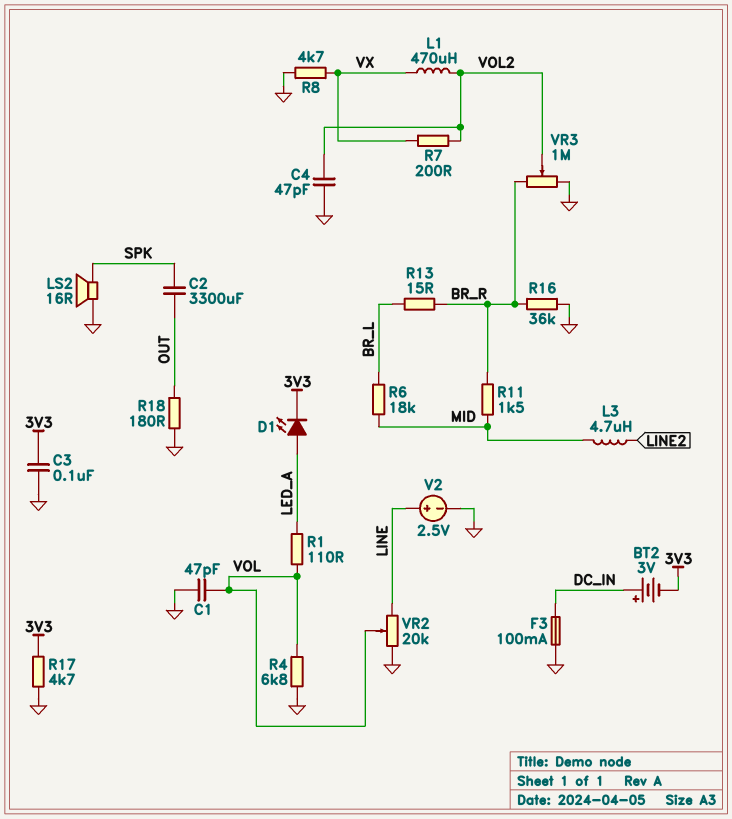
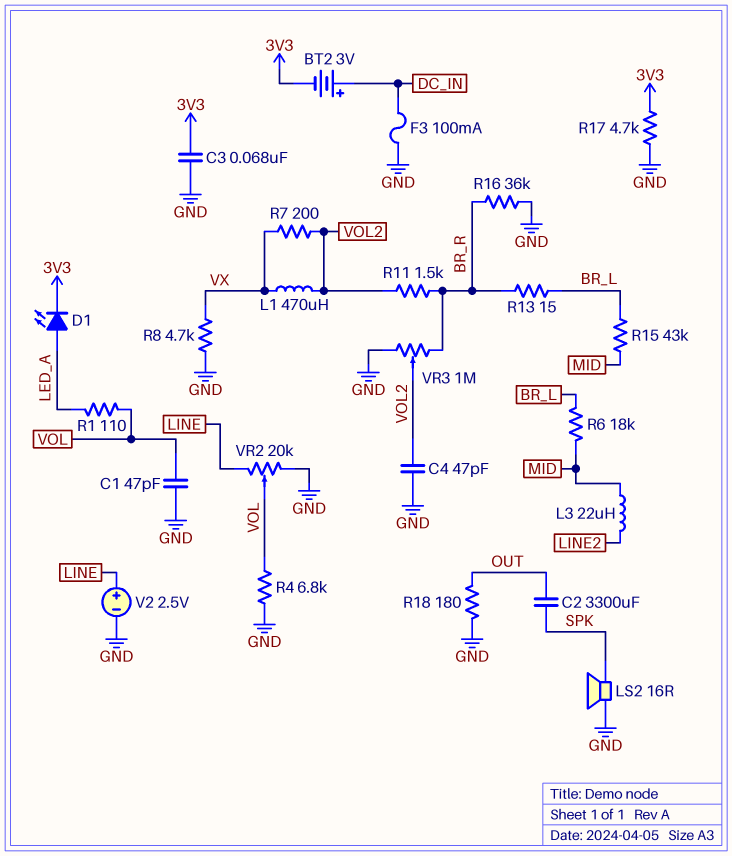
C3: 100nF (3V3, GND) -> 68nF (3V3, GND)
L3: 4.7uH (LINE2, MID) -> 22uH (LINE2, MID)
R11: 1.5k (BR_R, MID) -> 1.5k (BR_R, VOL2)
R15: none -> 43k (BR_L, MID)

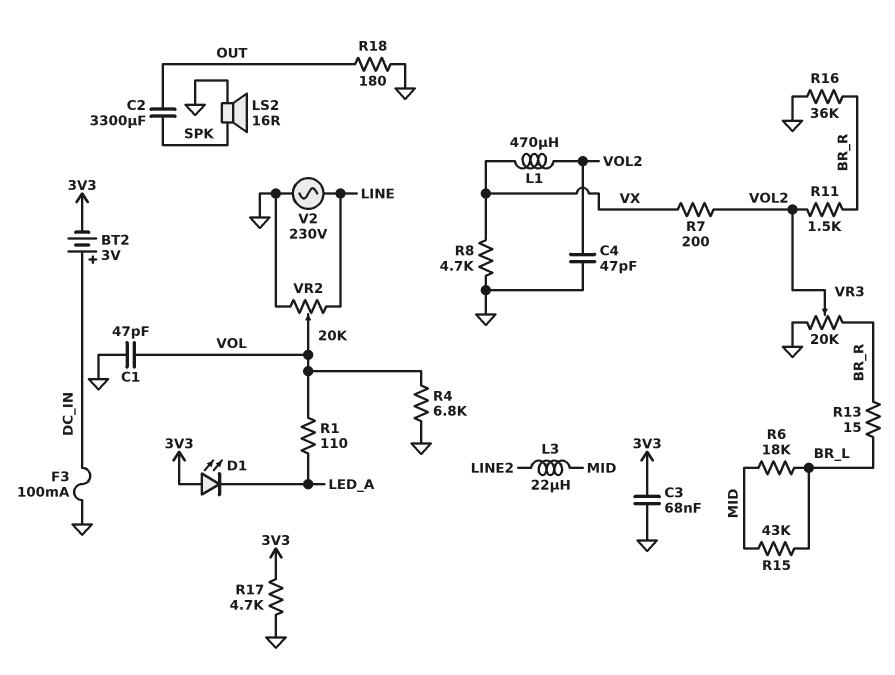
D1: LED (A LED_A, K 3V3) -> LED (A 3V3, K LED_A)
V2: 2.5V (plus LINE, minus GND) -> AC 230V (GND, LINE)
VR3: 1M (BR_R, GND, wiper VOL2) -> 20k (BR_R, GND, wiper VOL2)

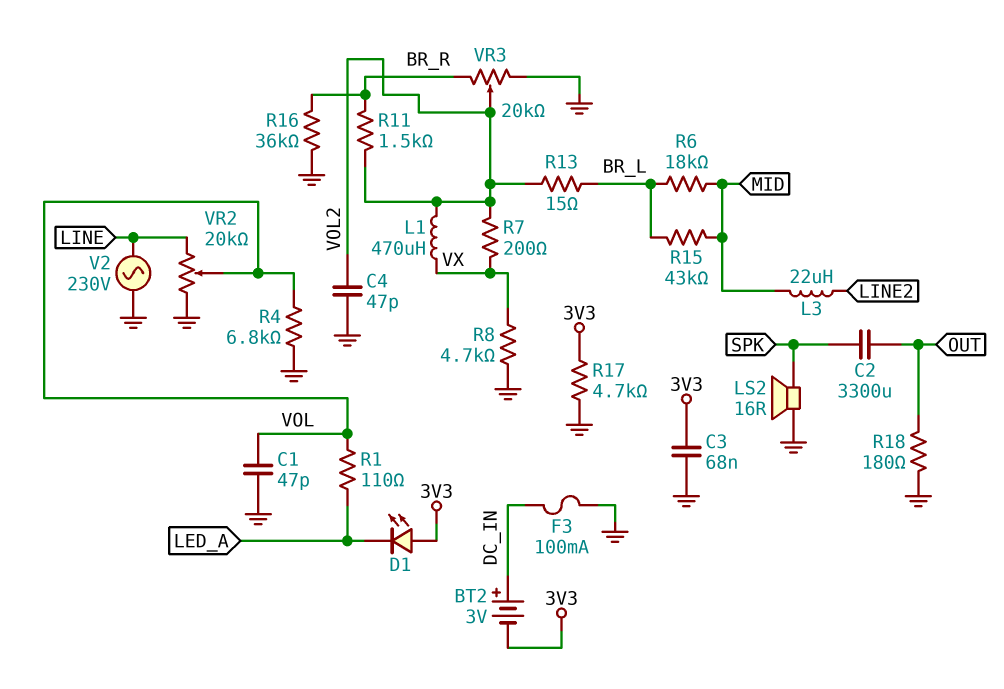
R13: 15 (BR_L, BR_R) -> 15 (BR_L, VOL2)

